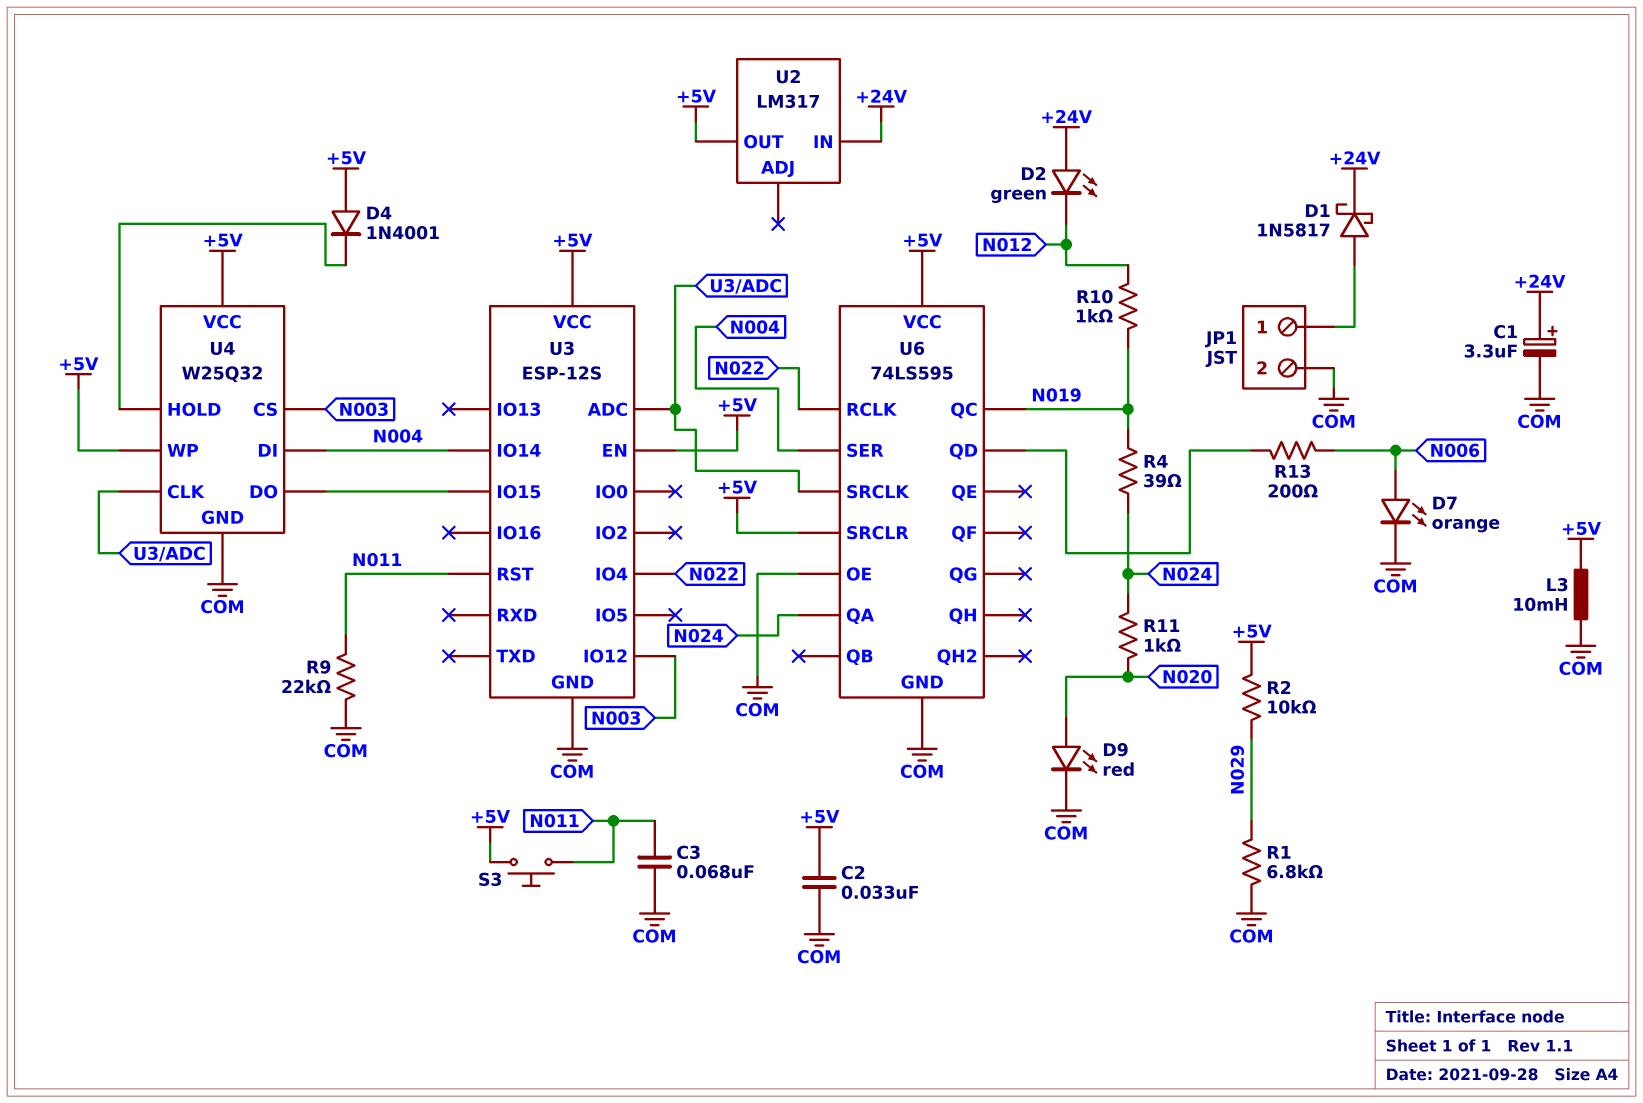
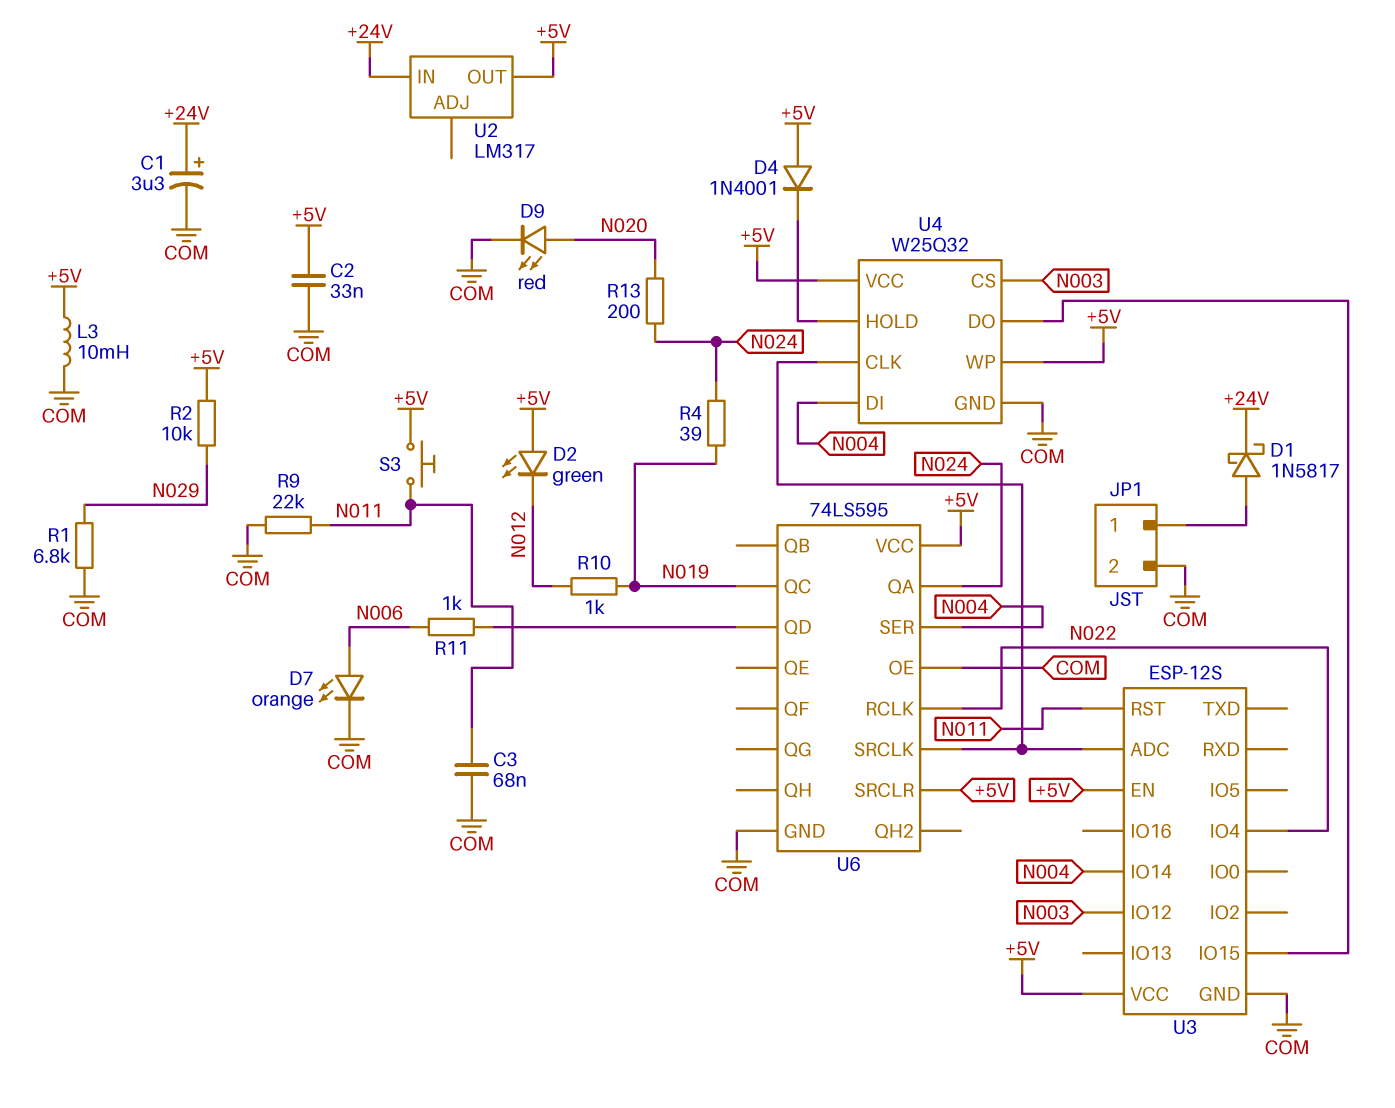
D2: LED green (A +24V, K N012) -> LED green (A +5V, K N012)
R11: 1k (N020, N024) -> 1k (N006, U6/QD)
R13: 200 (N006, U6/QD) -> 200 (N020, N024)

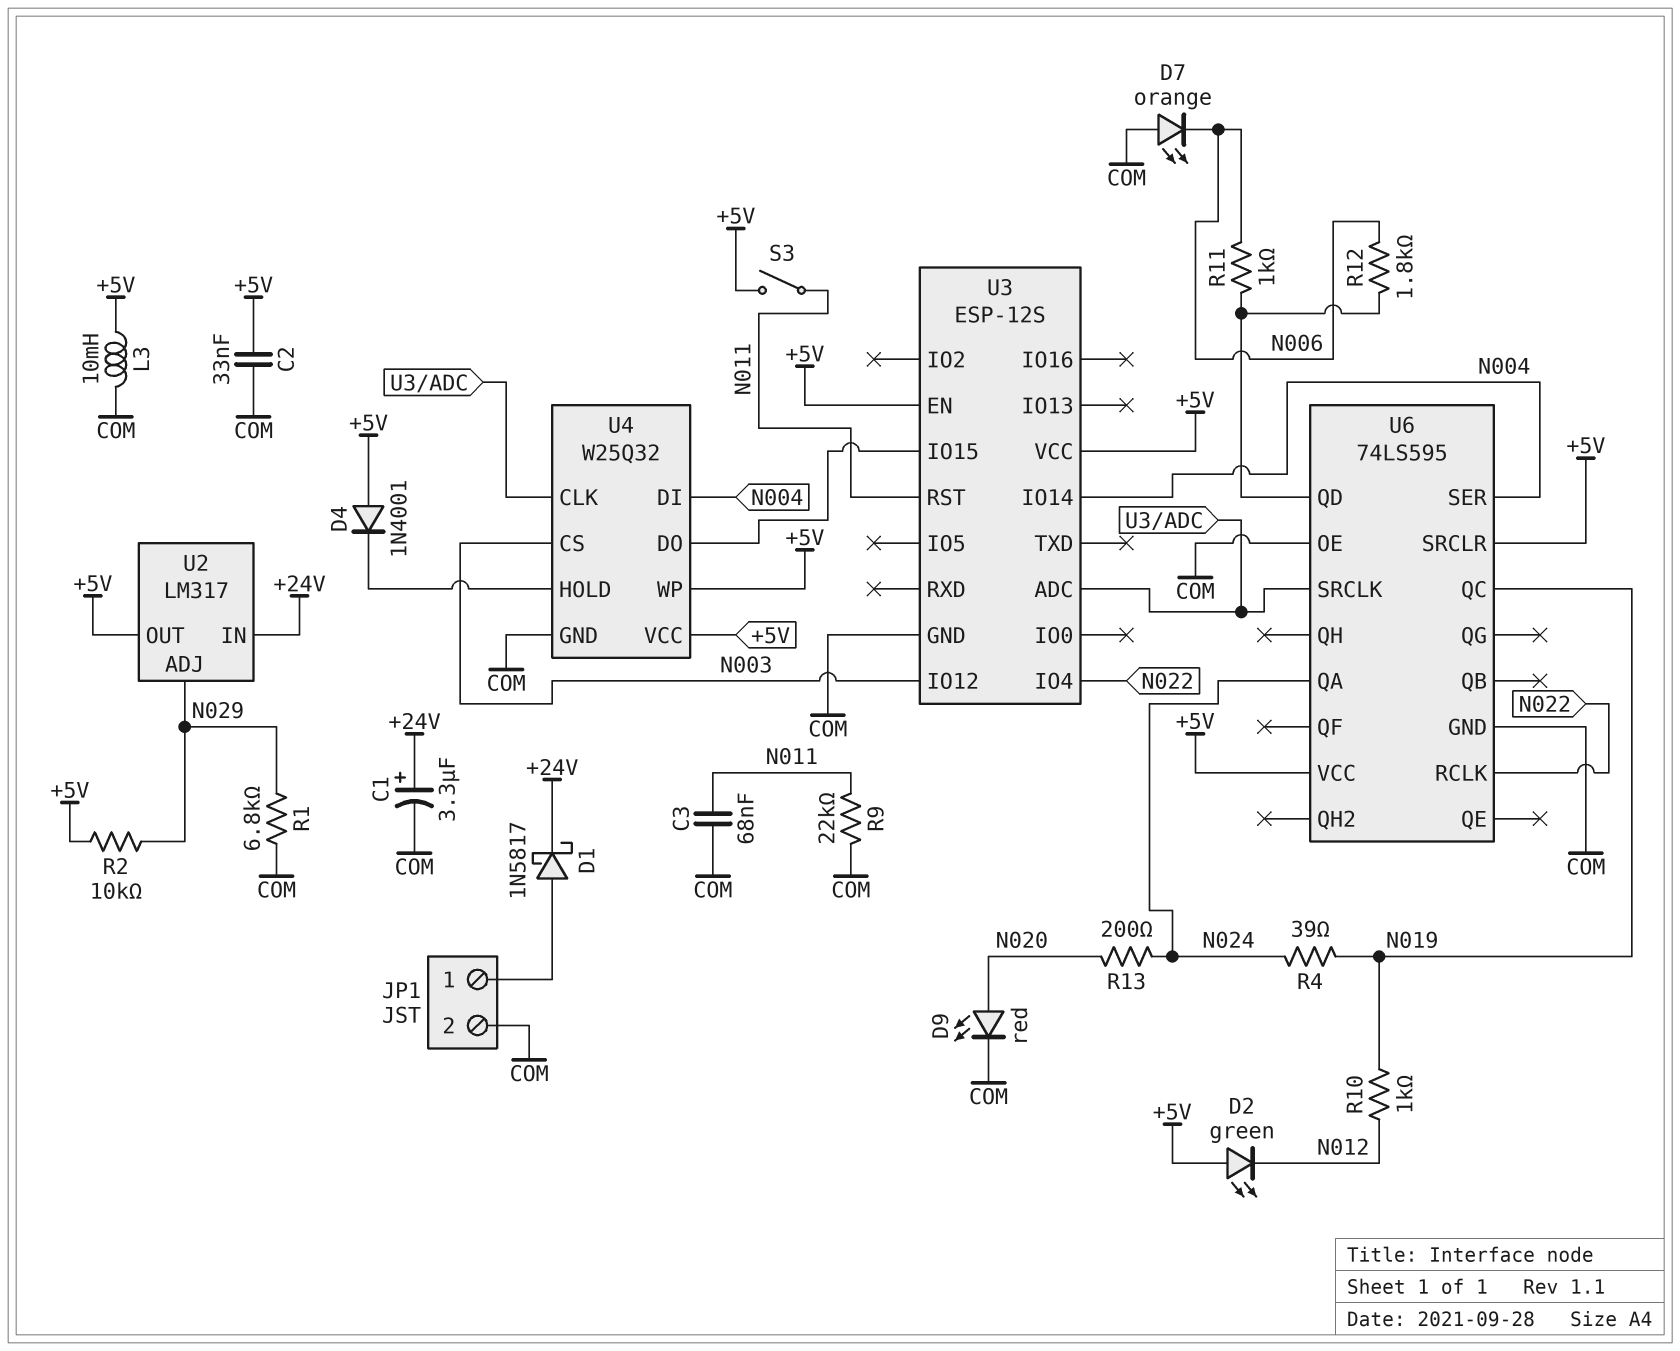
D7: LED orange (A N006, K COM) -> LED orange (A COM, K N006)
R12: none -> 1.8k (N006, U6/QD)
S3: button (+5V, N011) -> switch (+5V, N011)
U2 pin ADJ: none -> N029

